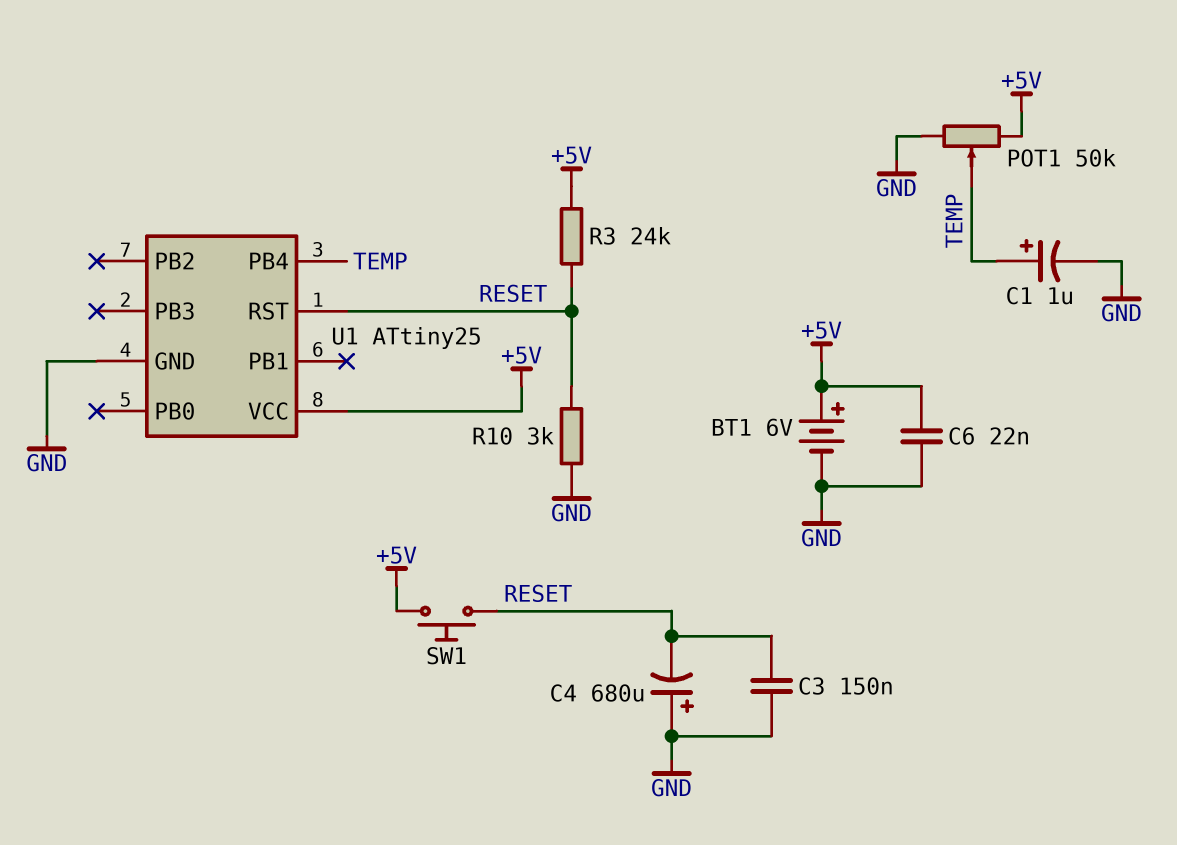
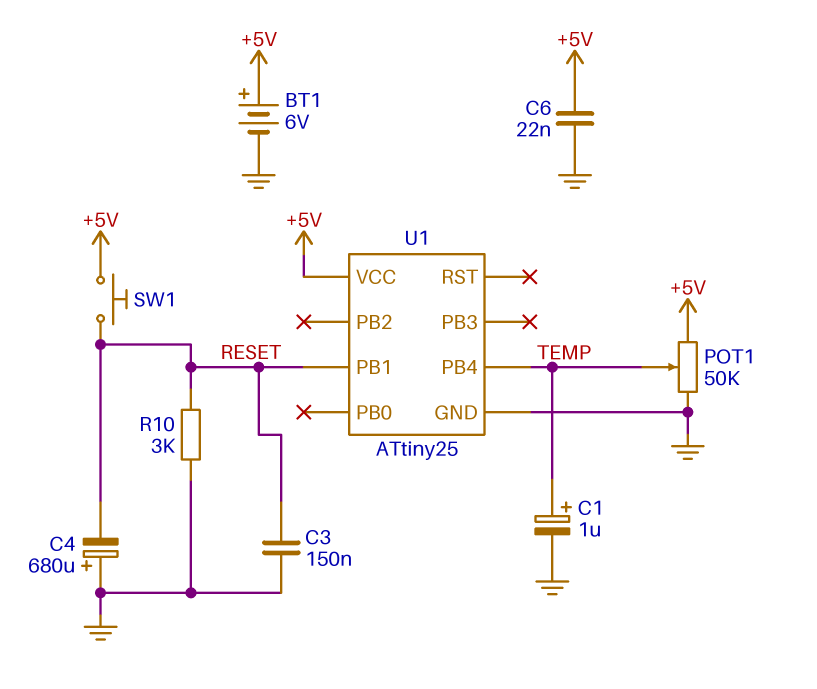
R3: 24k (+5V, RESET) -> none
U1 pin PB1: none -> RESET
U1 pin RST: RESET -> none

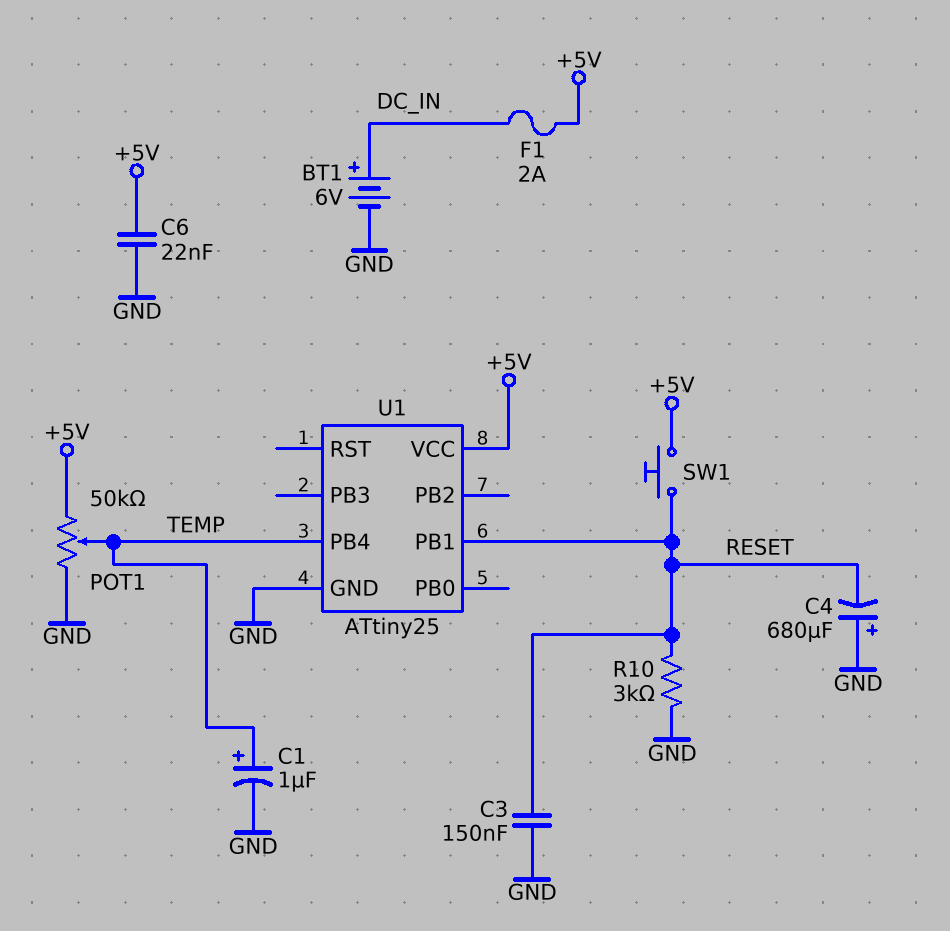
BT1: 6V (plus +5V, minus GND) -> 6V (plus DC_IN, minus GND)
F1: none -> 2A (+5V, DC_IN)

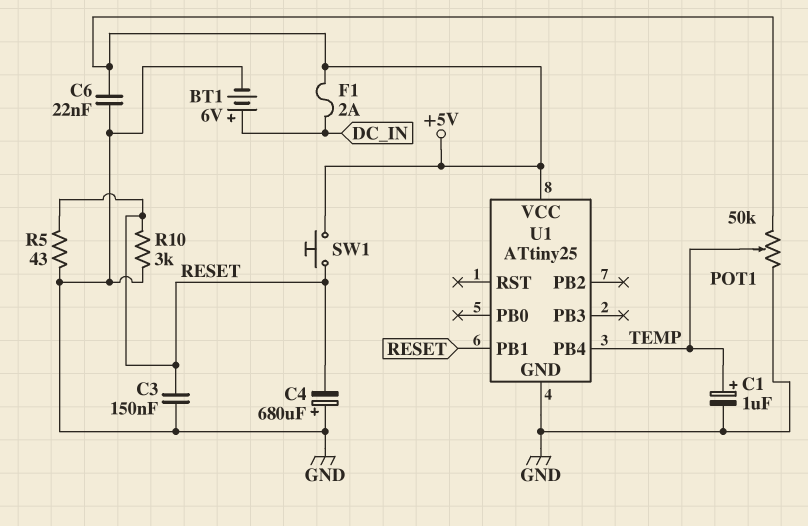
R5: none -> 43 (GND, RESET)

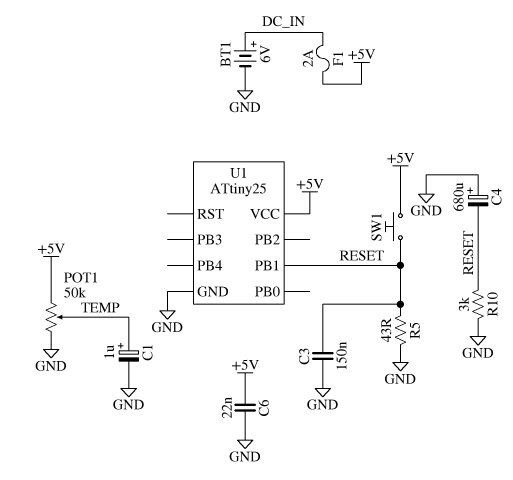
U1 pin PB4: TEMP -> none

